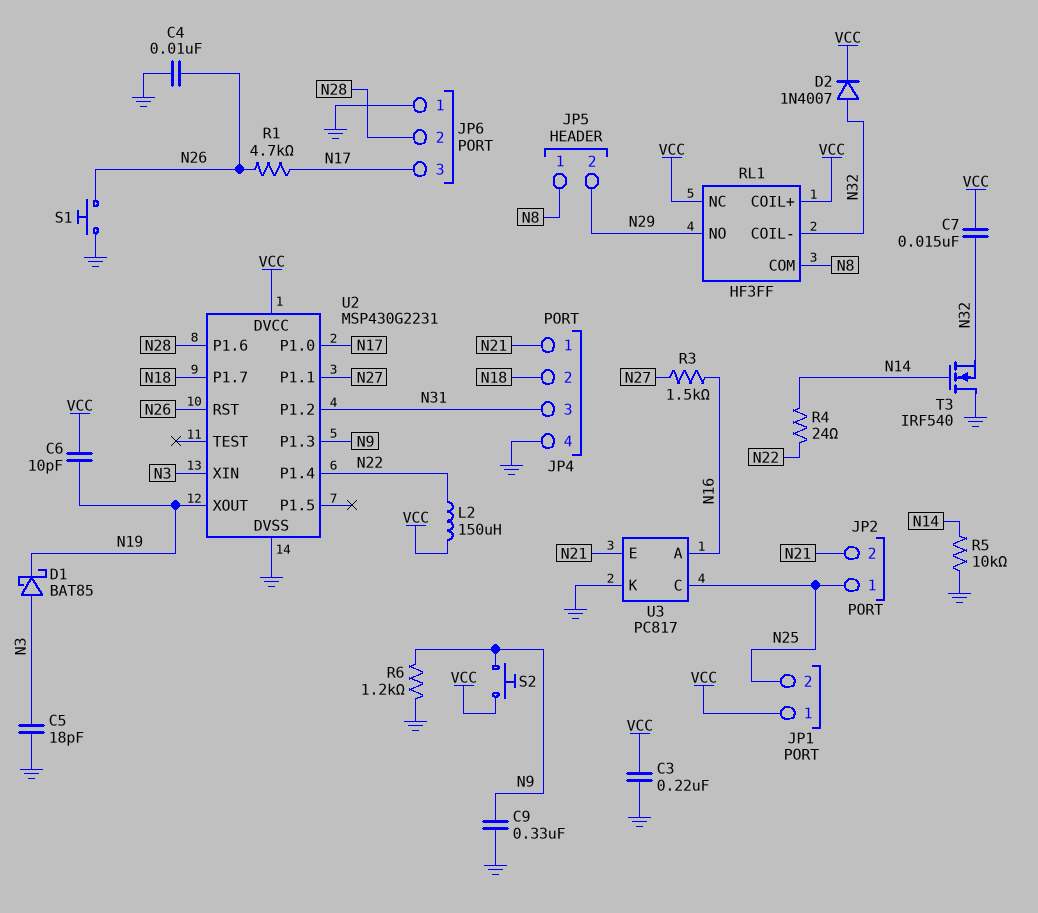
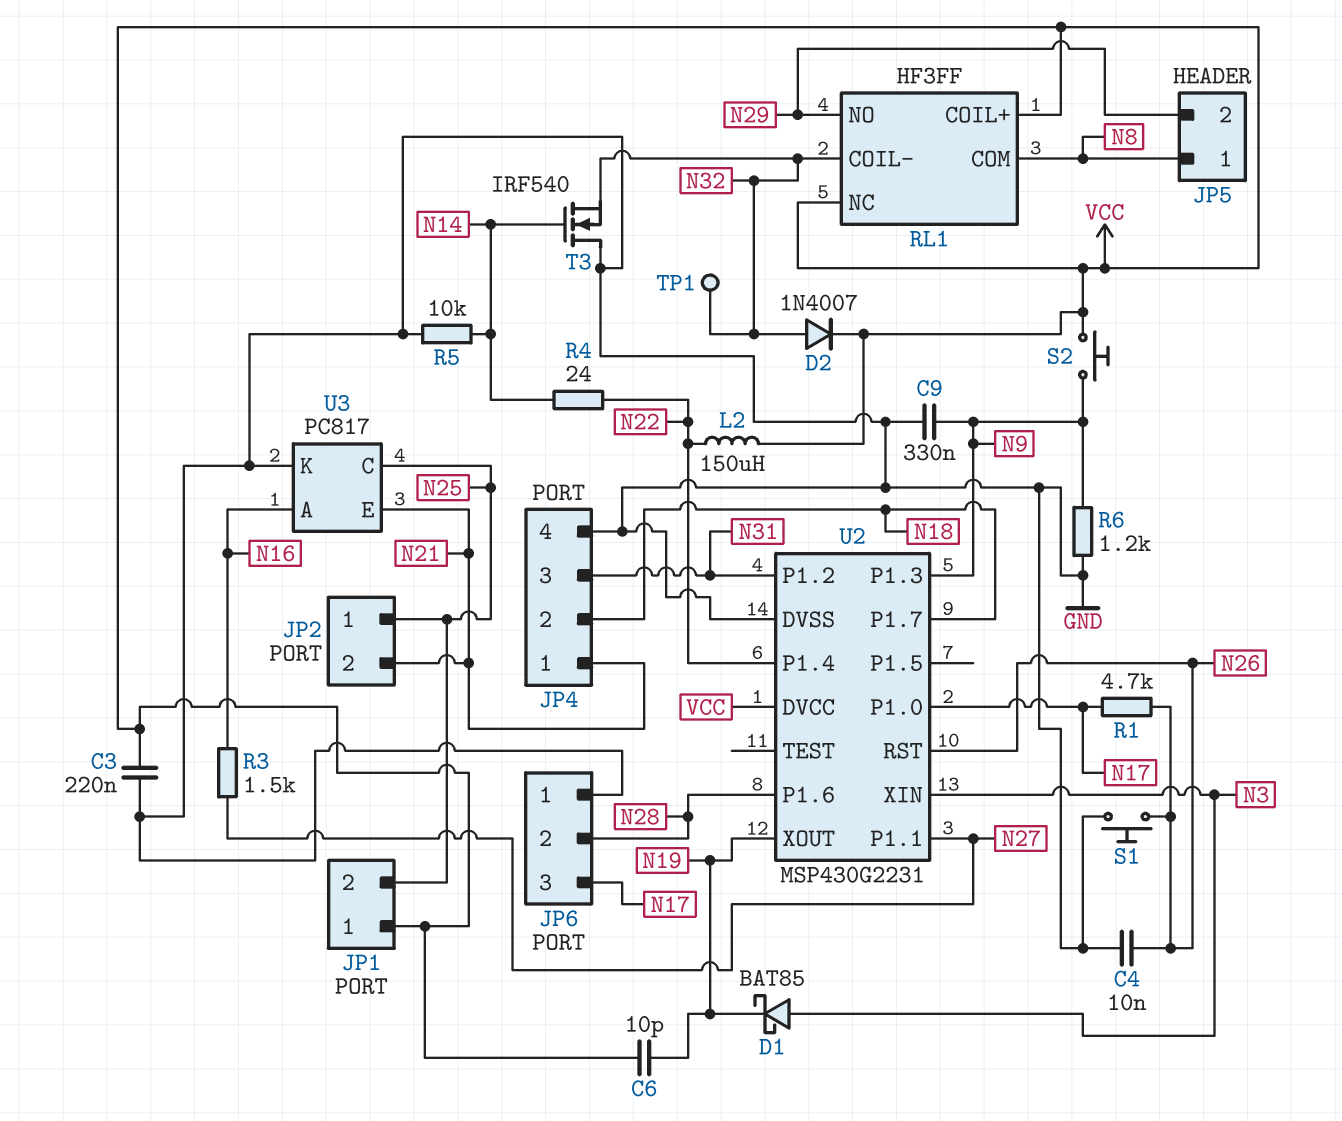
C5: 18pF (GND, N3) -> none
C7: 15nF (N32, VCC) -> none
TP1: none -> test point (N32)

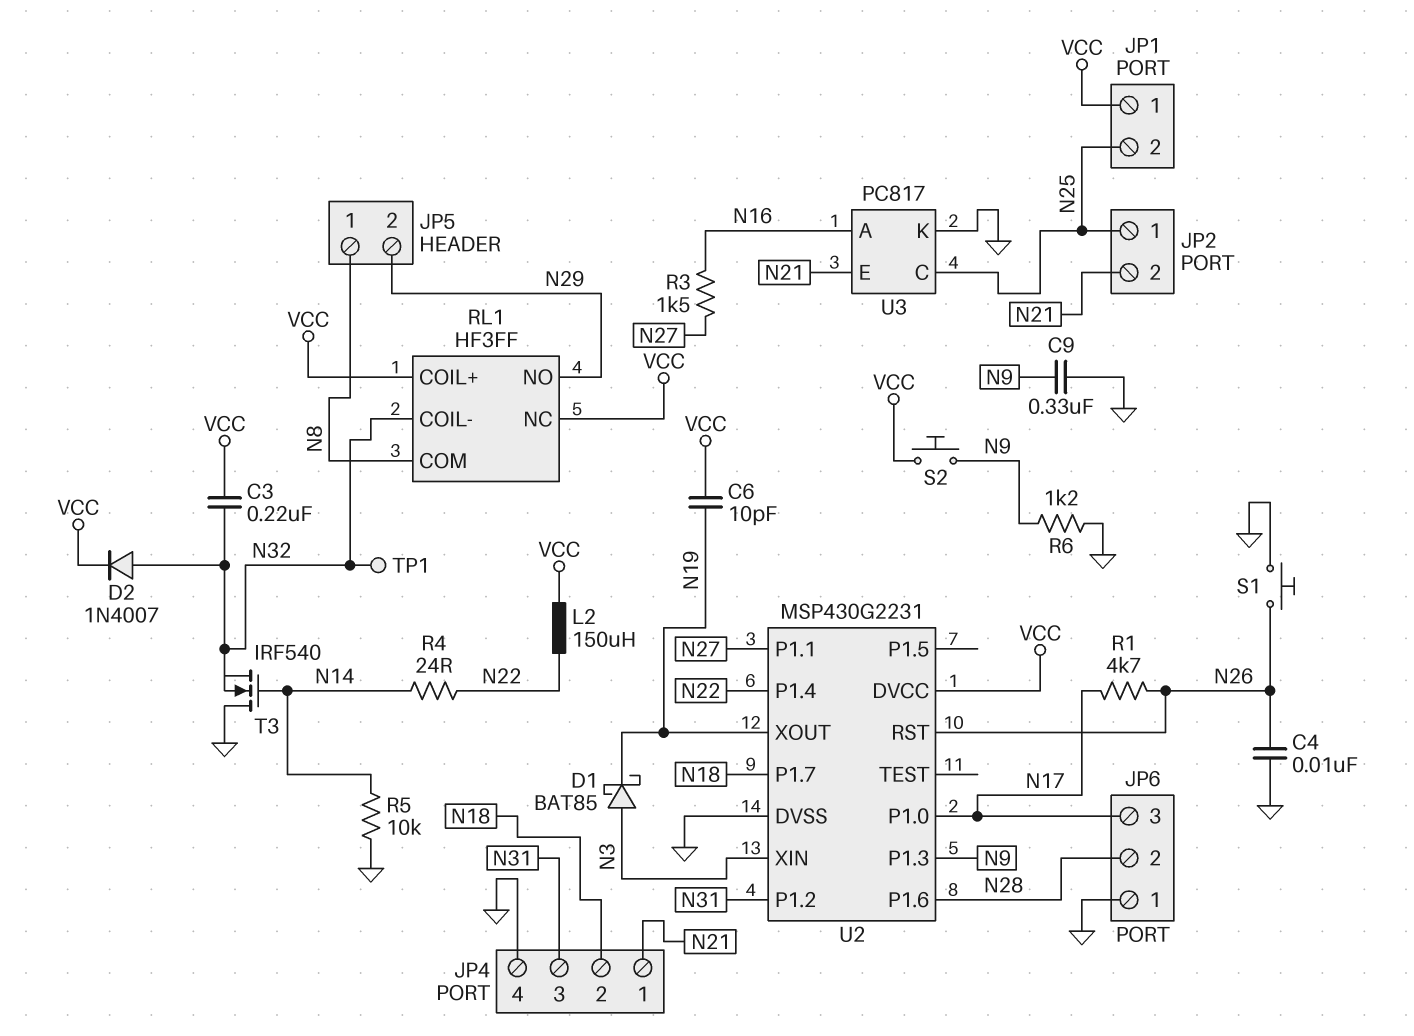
C3: 220nF (GND, VCC) -> 220nF (N32, VCC)

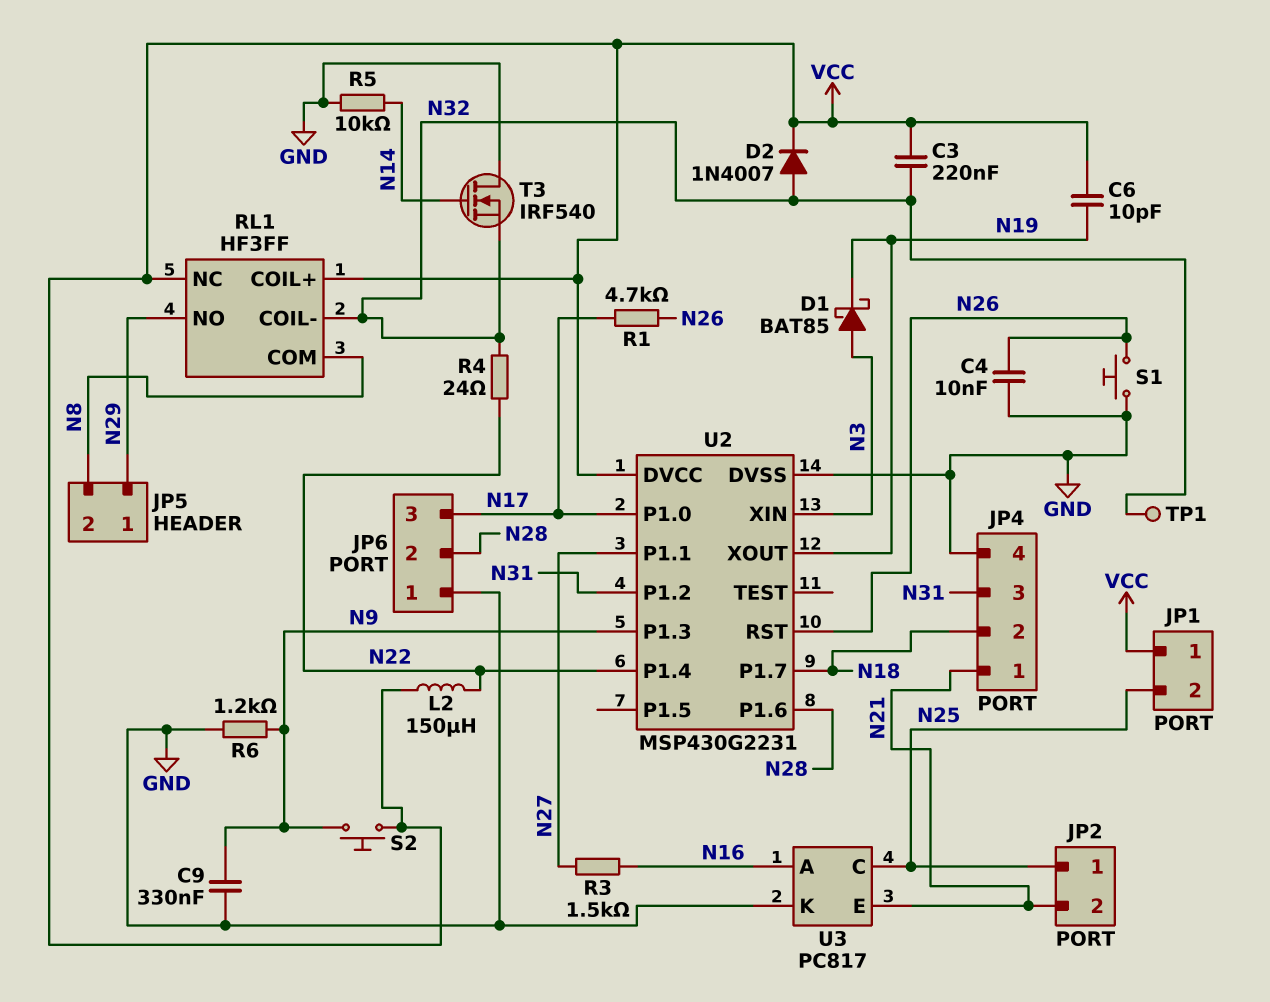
JP5 pin 1: N8 -> N29
JP5 pin 2: N29 -> N8
R4: 24 (N14, N22) -> 24 (N22, N32)

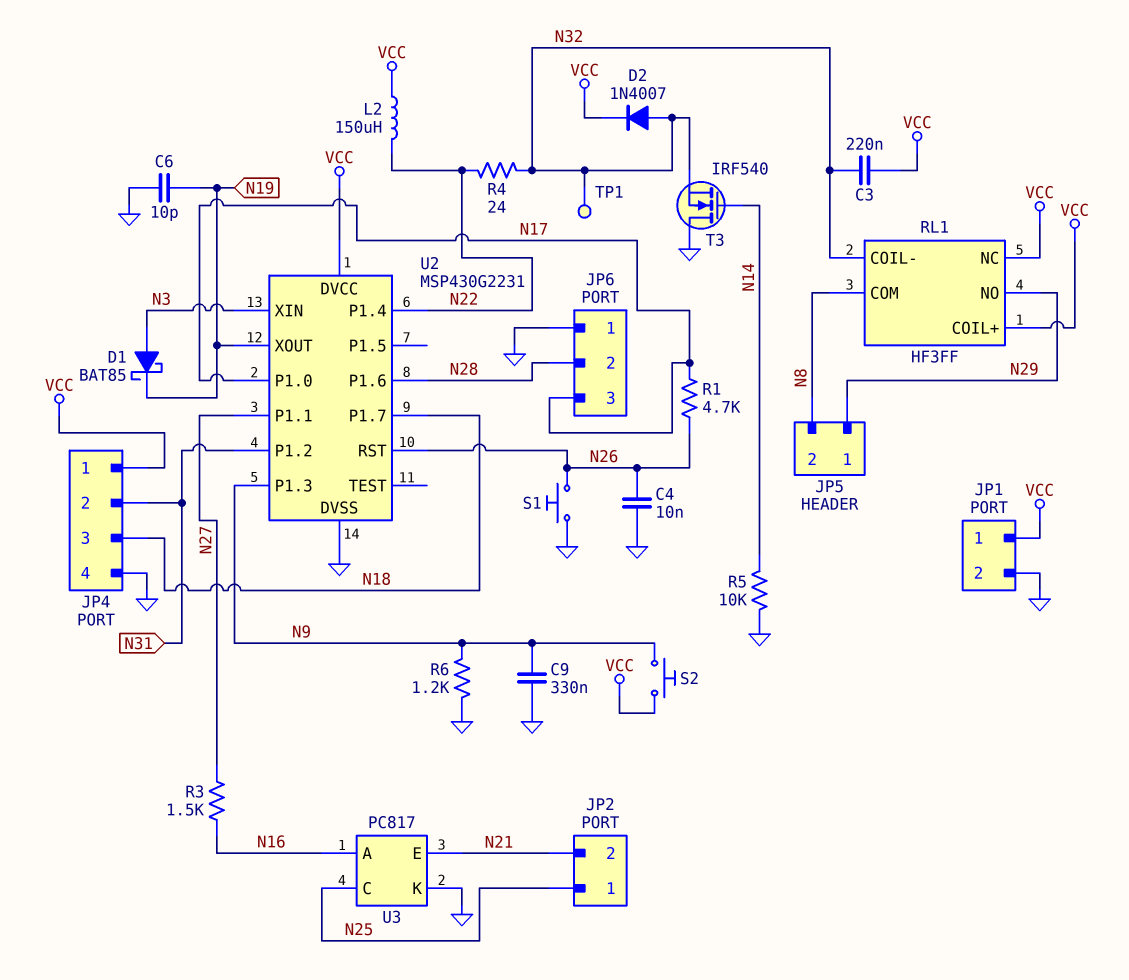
C6: 10pF (N19, VCC) -> 10pF (GND, N19)
JP1 pin 2: N25 -> GND
JP4 pin 1: N21 -> VCC
JP4 pin 2: N18 -> N31
JP4 pin 3: N31 -> N18

